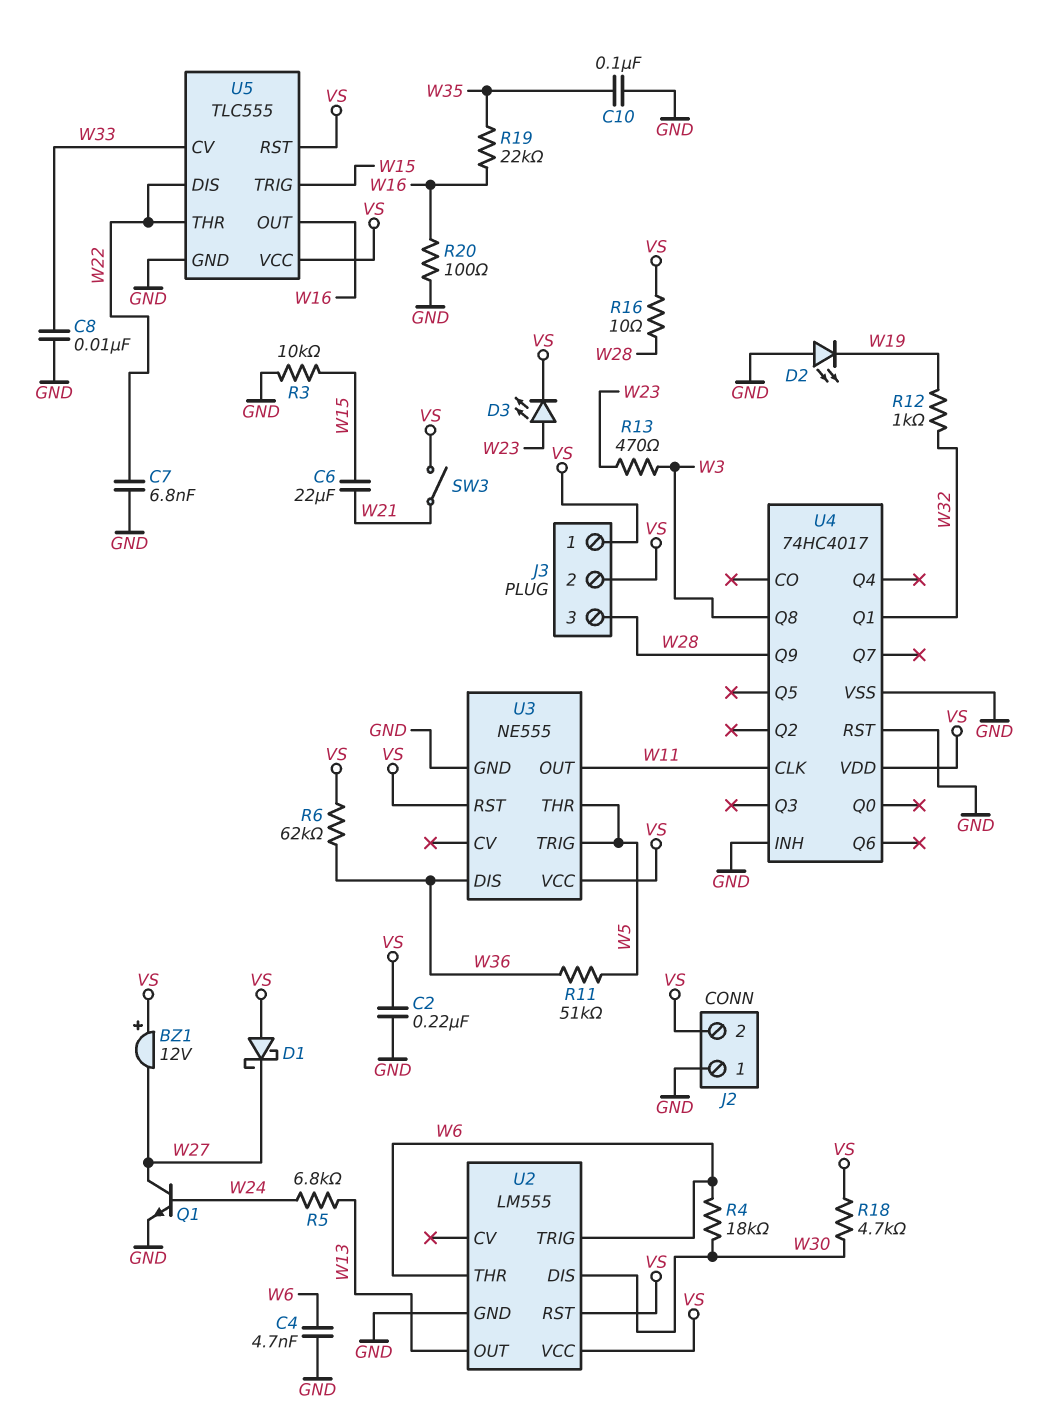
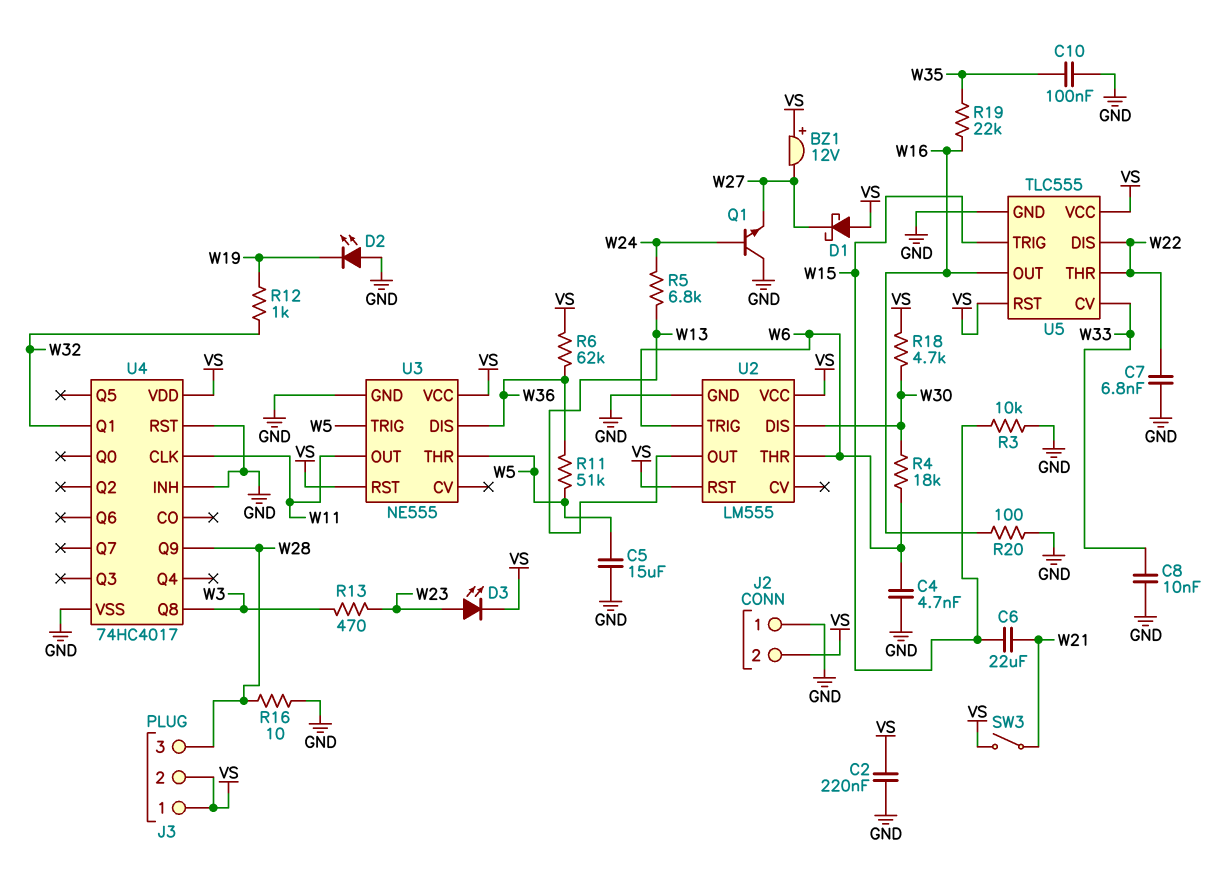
C5: none -> 15uF (GND, W5)
Q1: NPN (B W24, C W27, E GND) -> NPN (B W24, C GND, E W27)
R16: 10 (VS, W28) -> 10 (GND, W28)

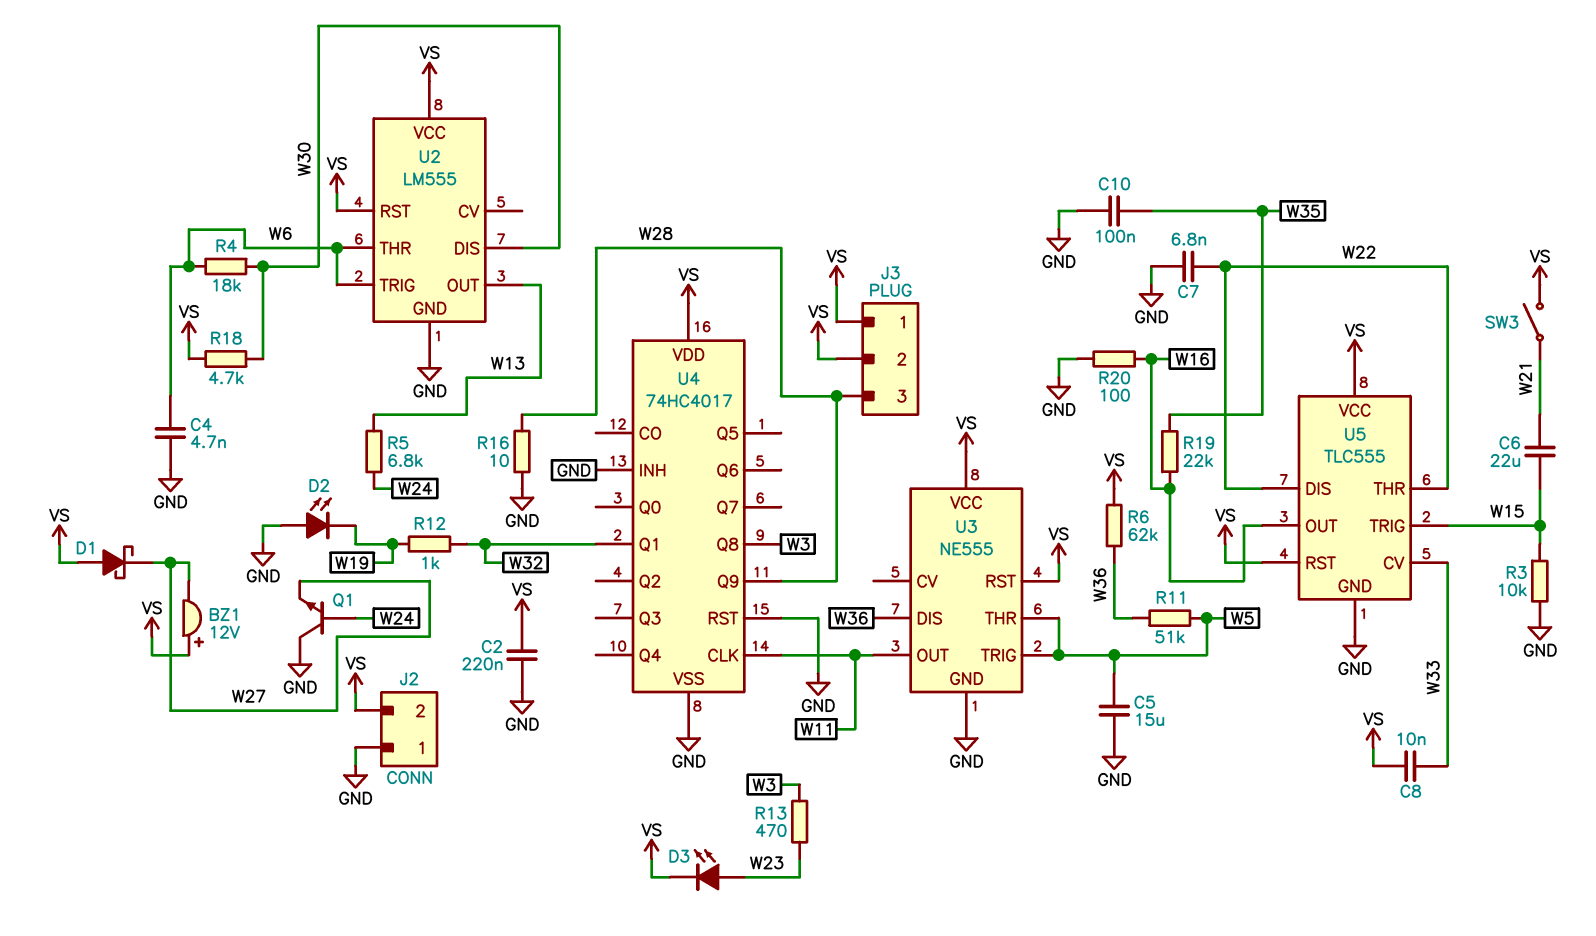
C8: 10nF (GND, W33) -> 10nF (VS, W33)

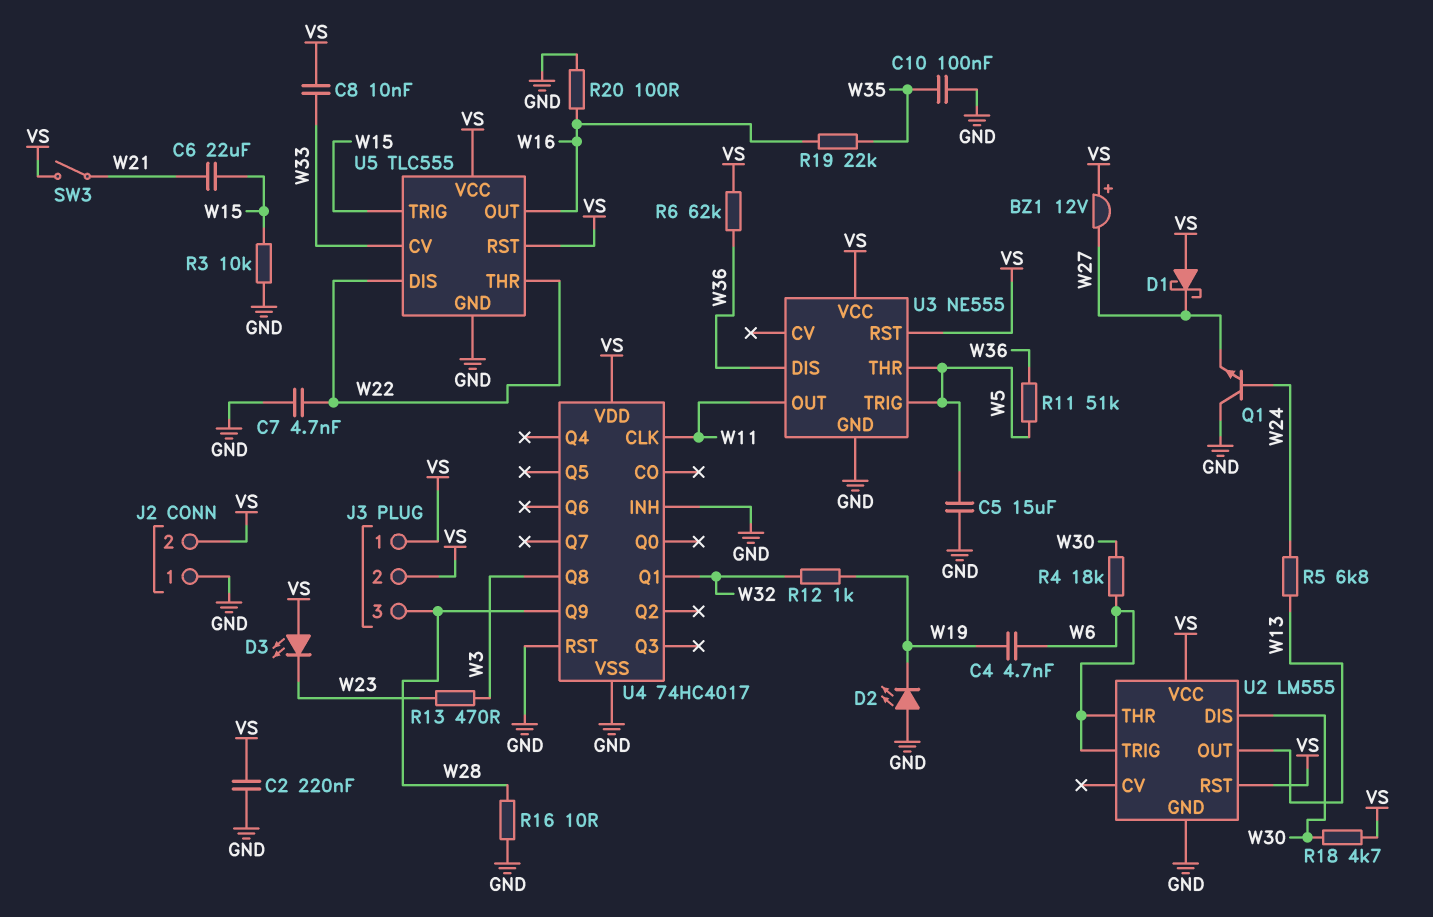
C4: 4.7nF (GND, W6) -> 4.7nF (W6, W19)
C7: 6.8nF (GND, W22) -> 4.7nF (GND, W22)
D3: LED (A W23, K VS) -> LED (A VS, K W23)

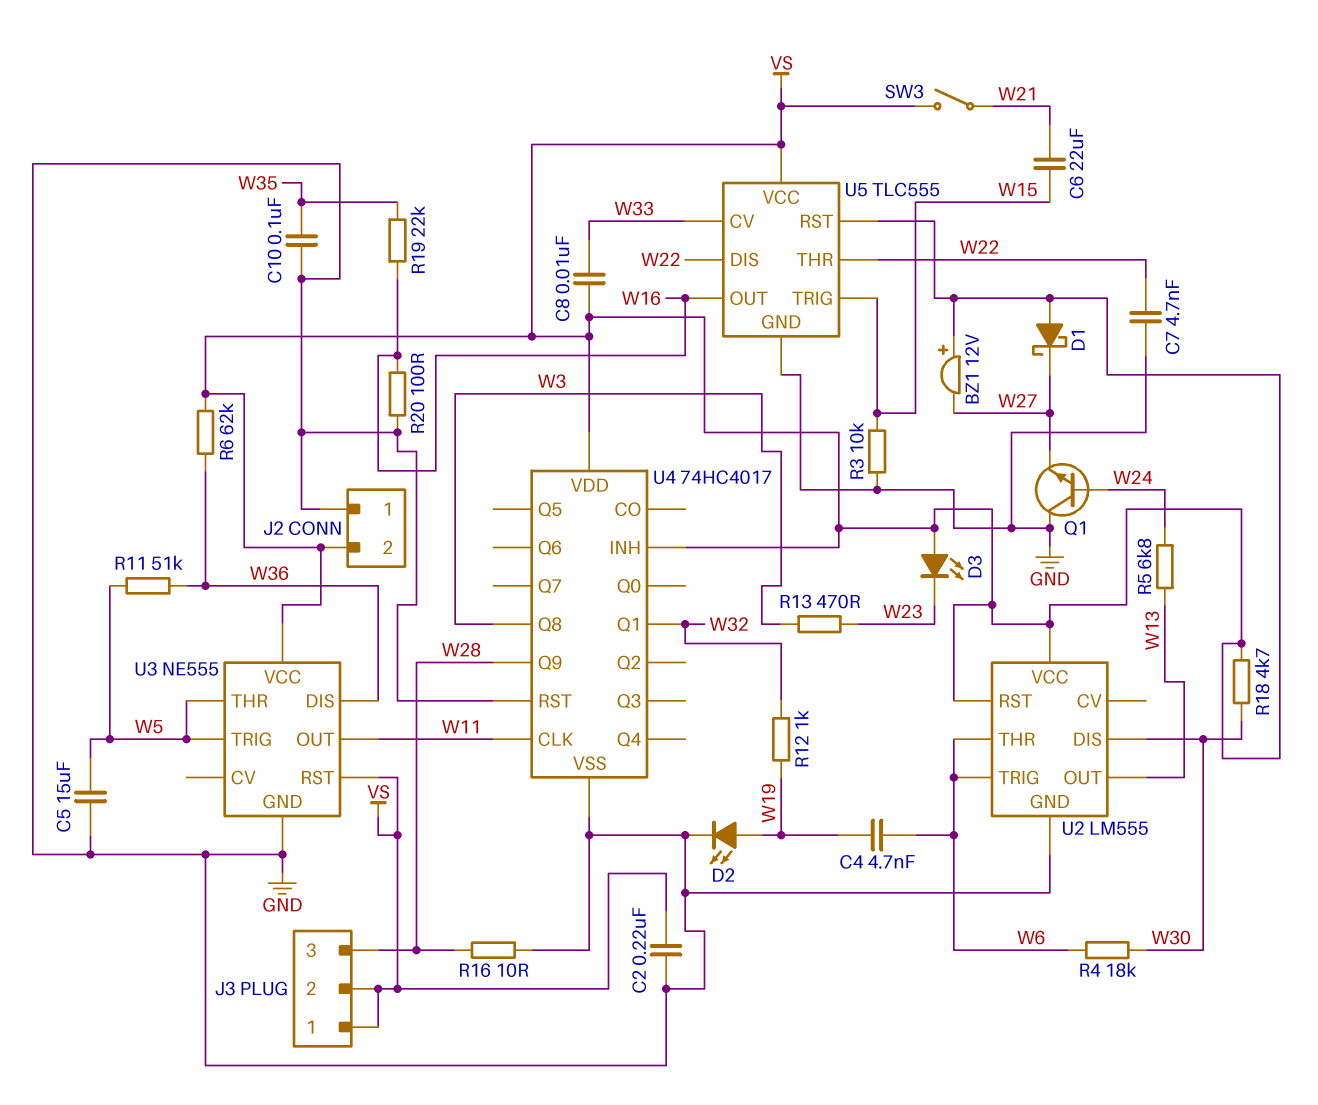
D2: LED (A GND, K W19) -> LED (A W19, K GND)
U4 pin INH: GND -> VS

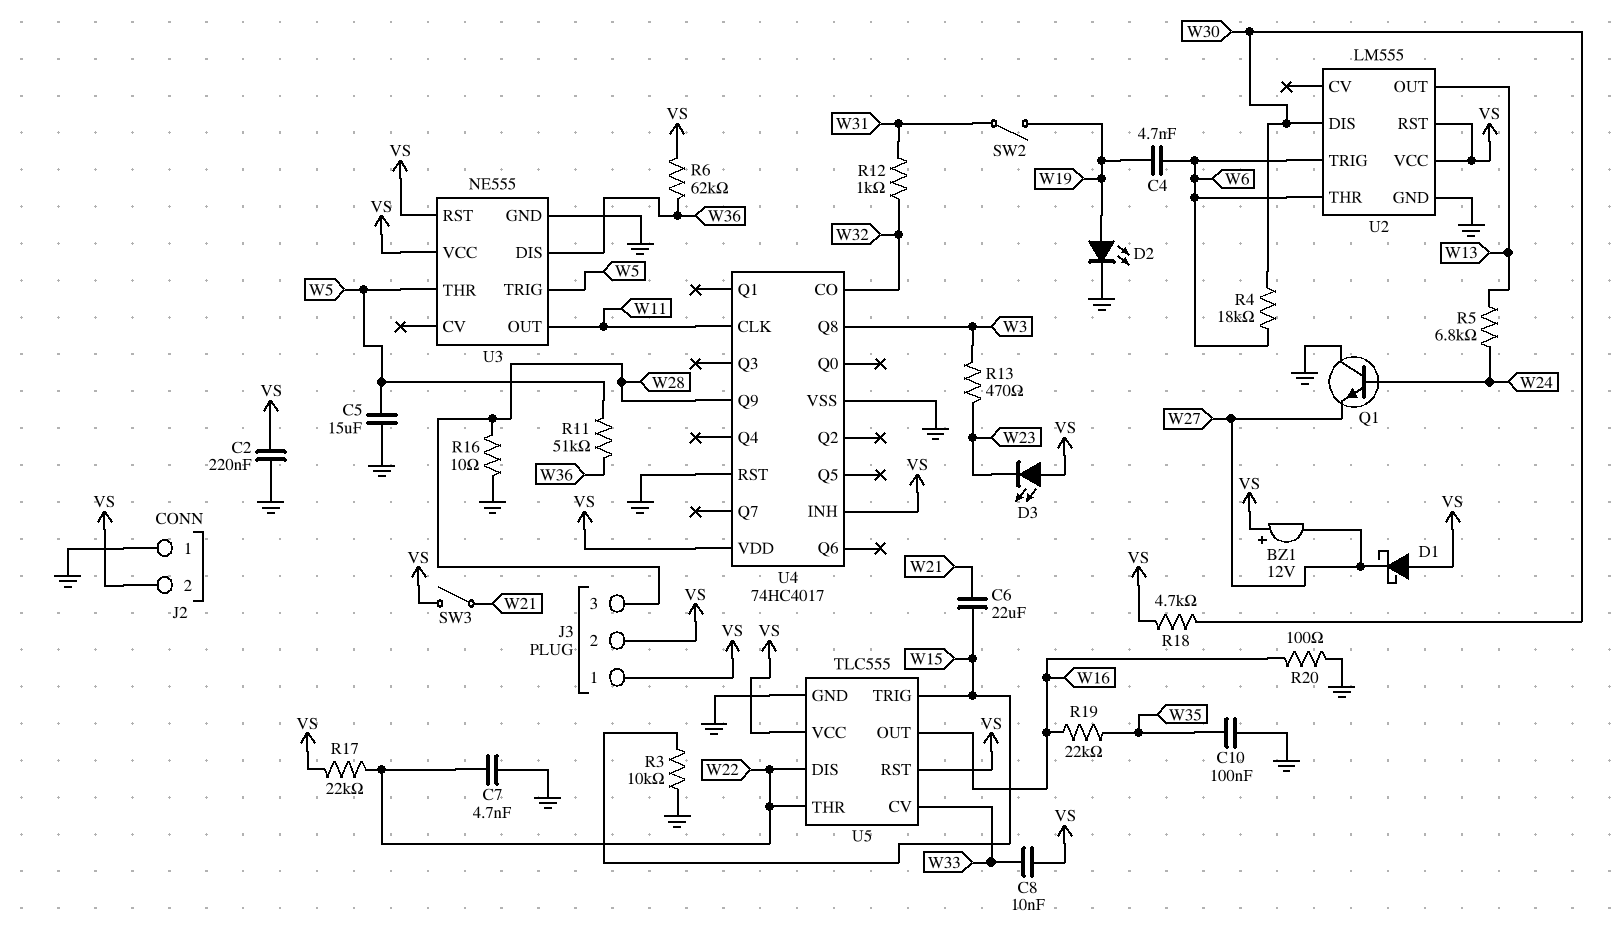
R12: 1k (W19, W32) -> 1k (W31, W32)
R17: none -> 22k (VS, W22)
SW2: none -> switch (W19, W31)
U4 pin CO: none -> W32
U4 pin Q1: W32 -> none

